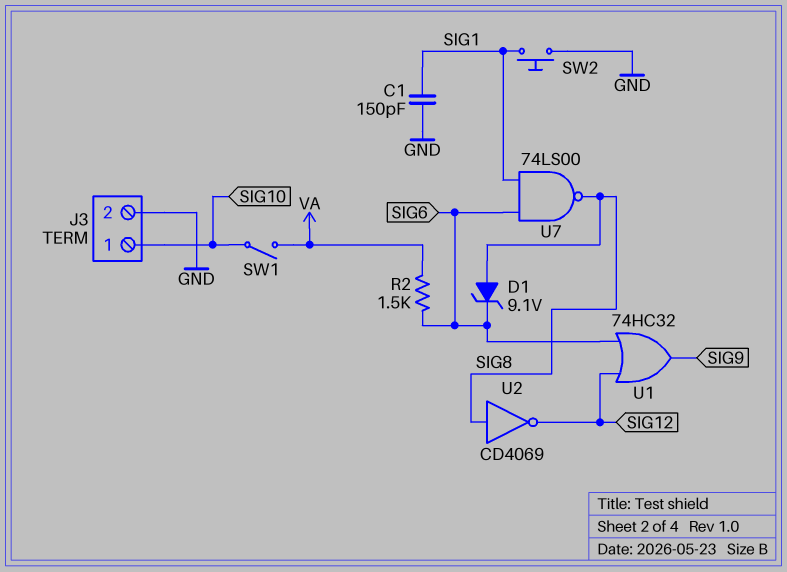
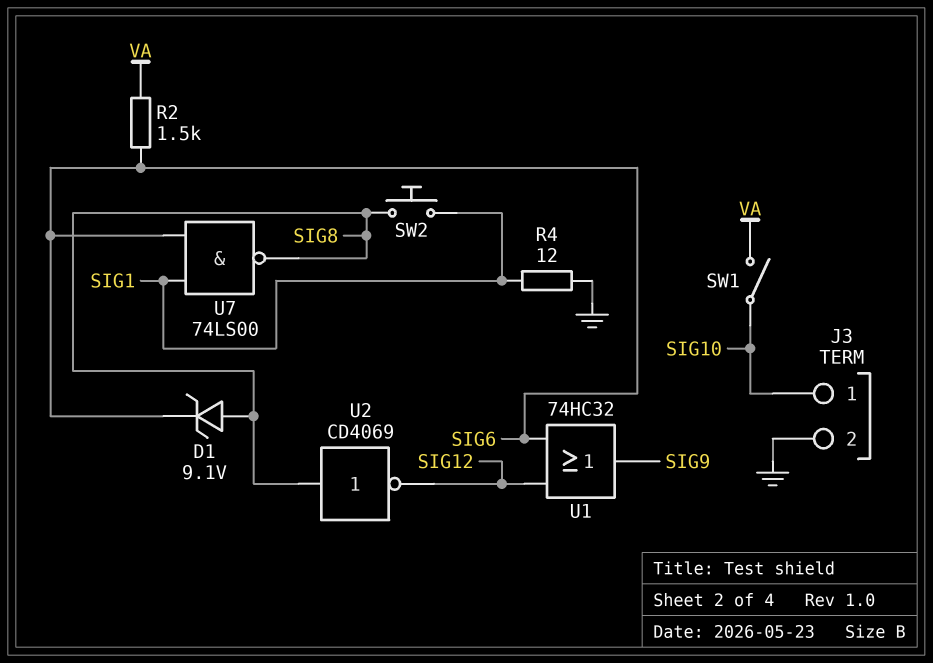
C1: 150pF (GND, SIG1) -> none
R4: none -> 12 (GND, SIG1)
SW2: button (GND, SIG1) -> button (SIG1, SIG8)

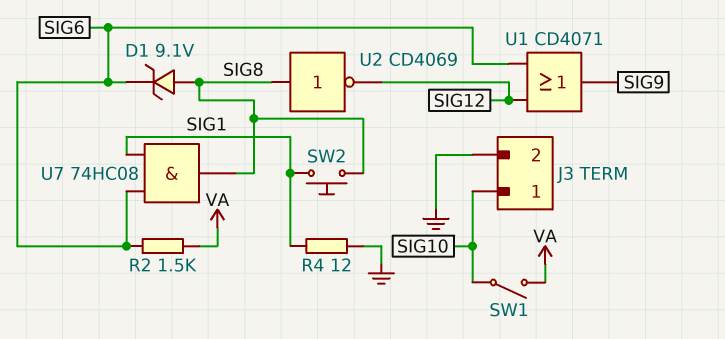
U1: OR 74HC32 (in SIG6, in SIG12, out SIG9) -> OR CD4071 (in SIG6, in SIG12, out SIG9)
U7: NAND 74LS00 (in SIG1, in SIG6, out SIG8) -> AND 74HC08 (in SIG1, in SIG6, out SIG8)

